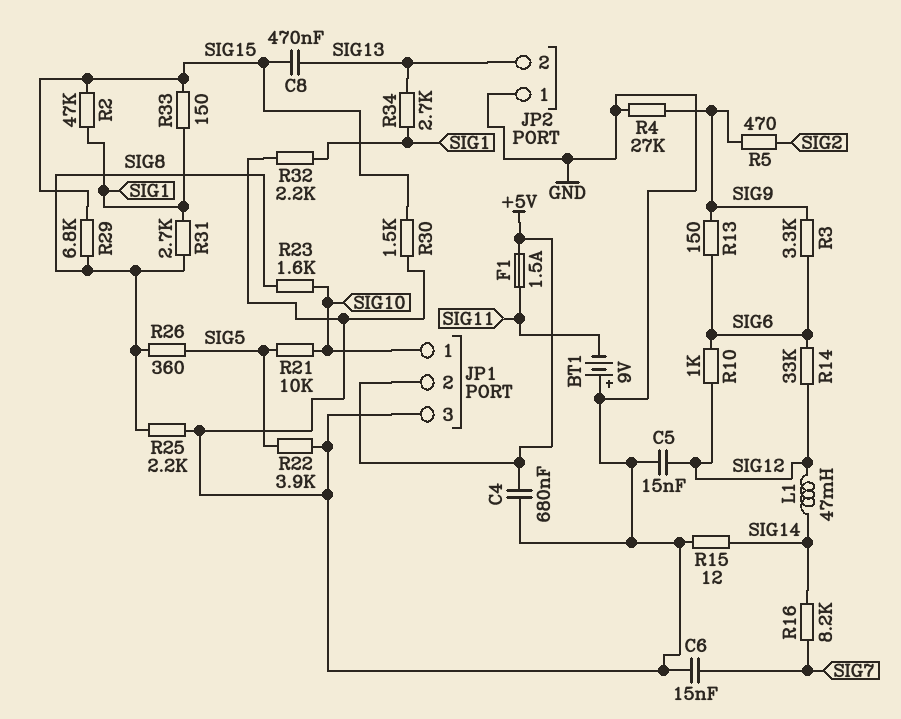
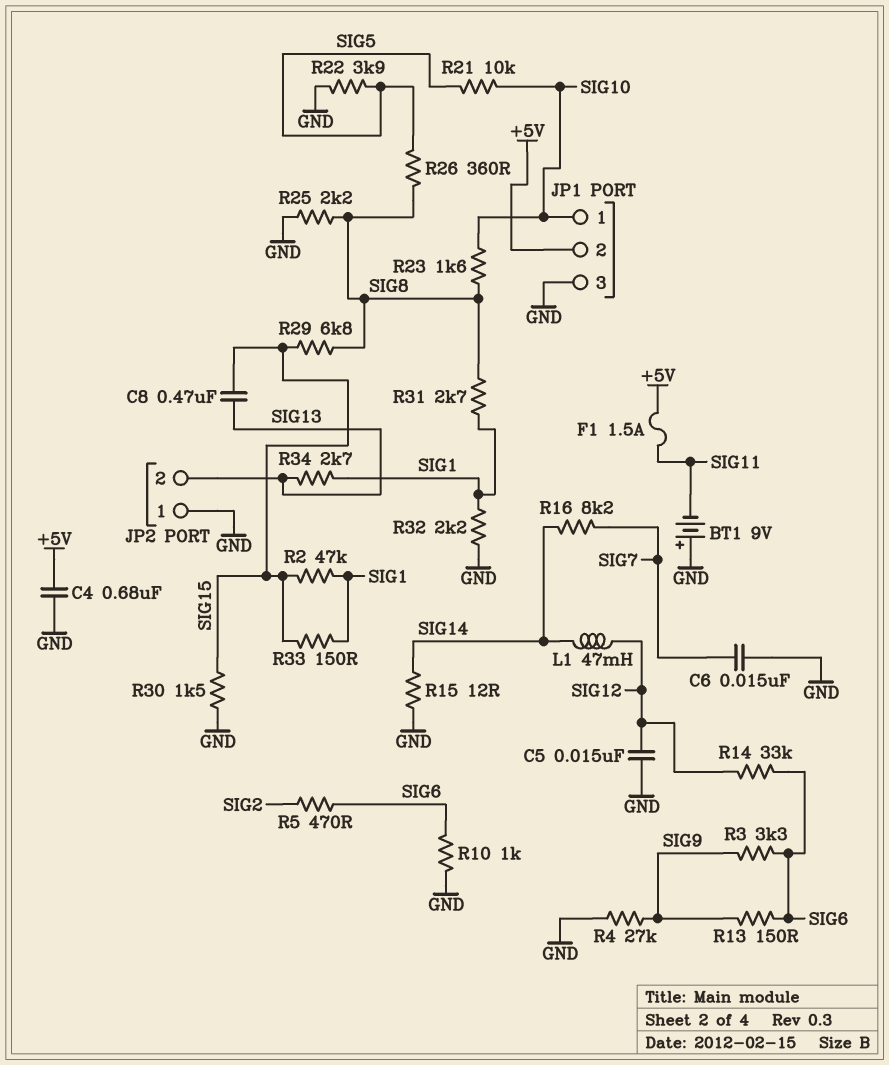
R5: 470 (SIG2, SIG9) -> 470 (SIG2, SIG6)
R10: 1k (SIG6, SIG12) -> 1k (GND, SIG6)

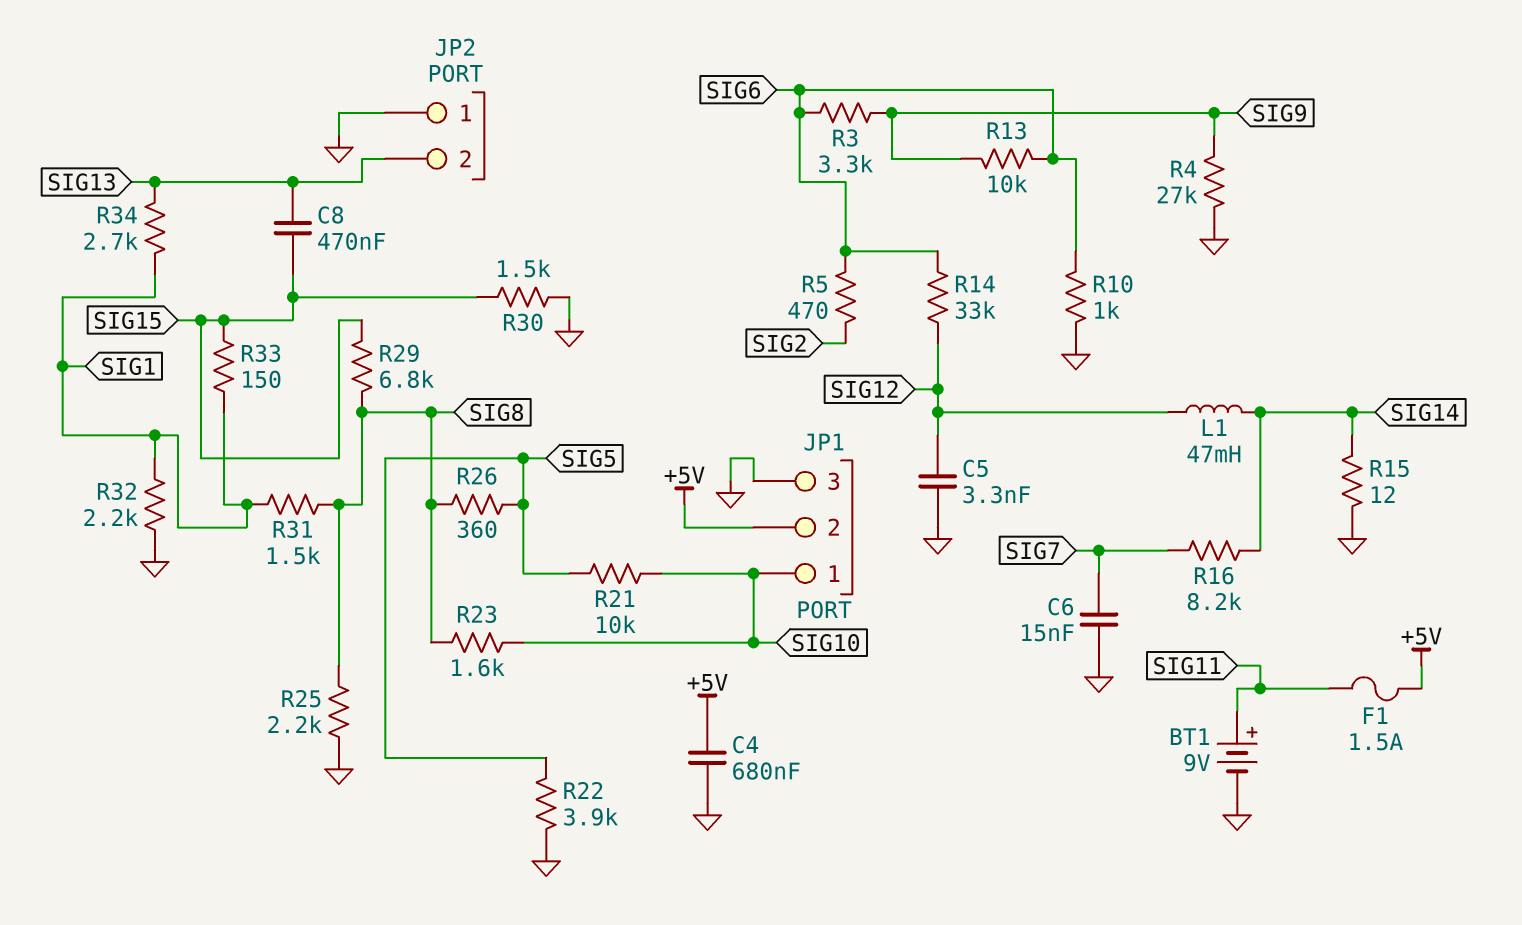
BT1: 9V (plus GND, minus SIG11) -> 9V (plus SIG11, minus GND)
C5: 15nF (GND, SIG12) -> 3.3nF (GND, SIG12)
R2: 47k (SIG1, SIG15) -> none
R13: 150 (SIG6, SIG9) -> 10k (SIG6, SIG9)
R31: 2.7k (SIG1, SIG8) -> 1.5k (SIG1, SIG8)

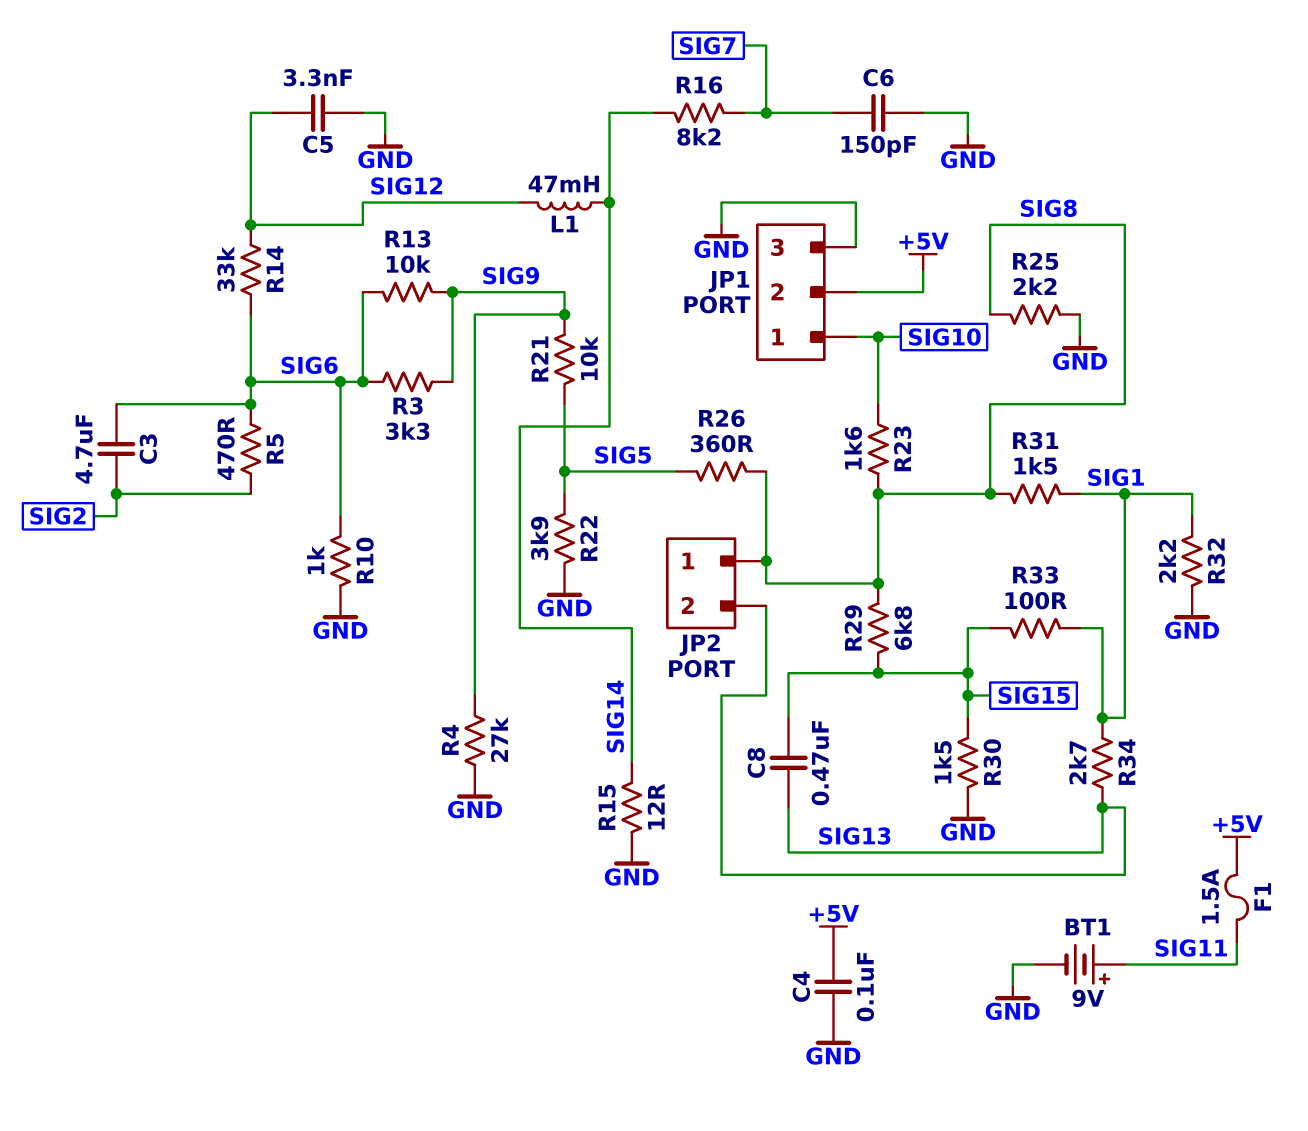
C3: none -> 4.7uF (SIG2, SIG6)
C4: 680nF (+5V, GND) -> 100nF (+5V, GND)
C6: 15nF (GND, SIG7) -> 150pF (GND, SIG7)
JP2 pin 1: GND -> SIG8
R21: 10k (SIG5, SIG10) -> 10k (SIG5, SIG9)
R33: 150 (SIG1, SIG15) -> 100 (SIG1, SIG15)

